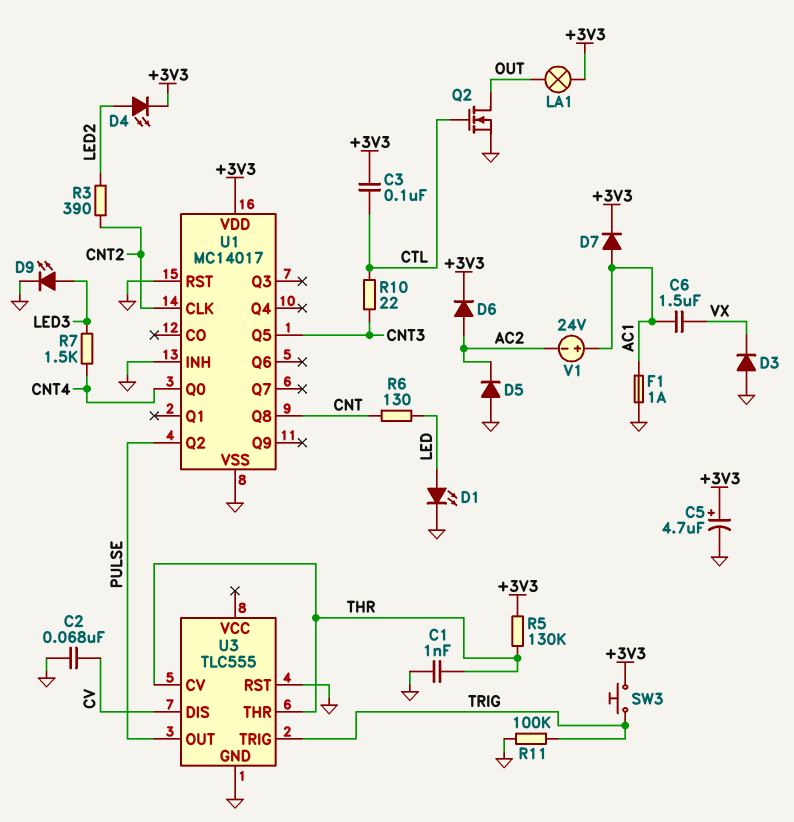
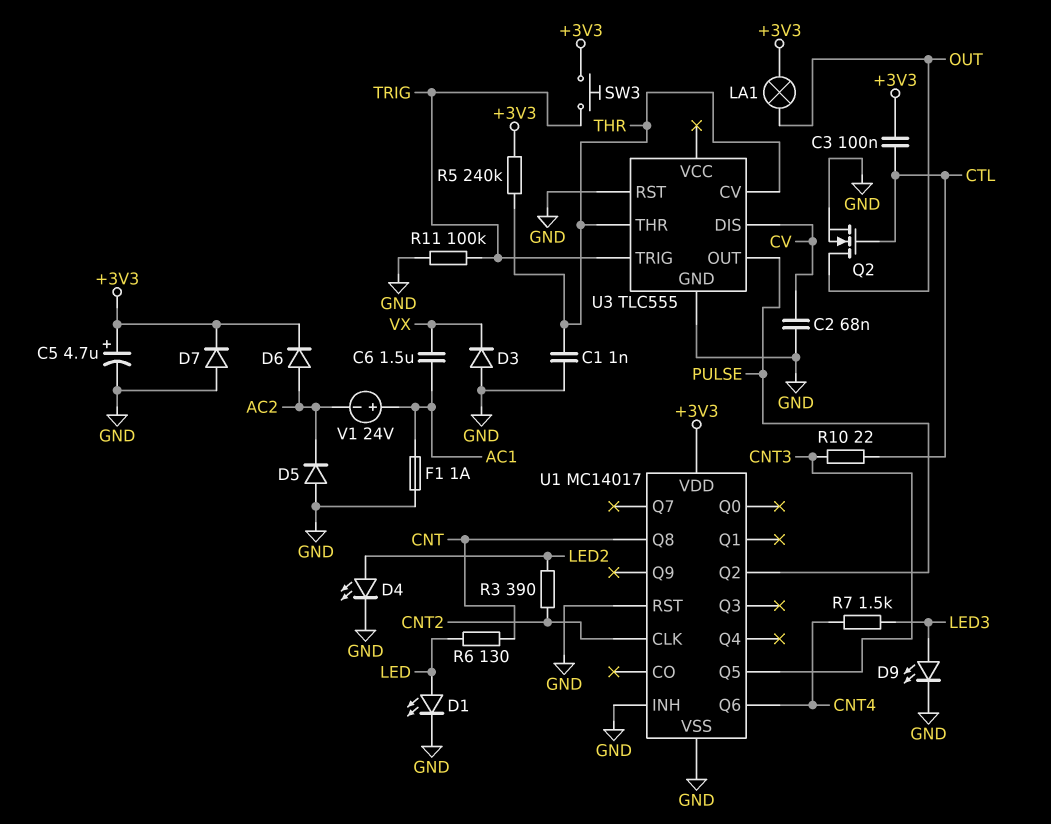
D4: LED (A LED2, K +3V3) -> LED (A LED2, K GND)
D7: diode (A AC1, K +3V3) -> diode (A GND, K +3V3)
R5: 130k (+3V3, THR) -> 240k (+3V3, THR)
U1 pin Q0: CNT4 -> none
U1 pin Q6: none -> CNT4

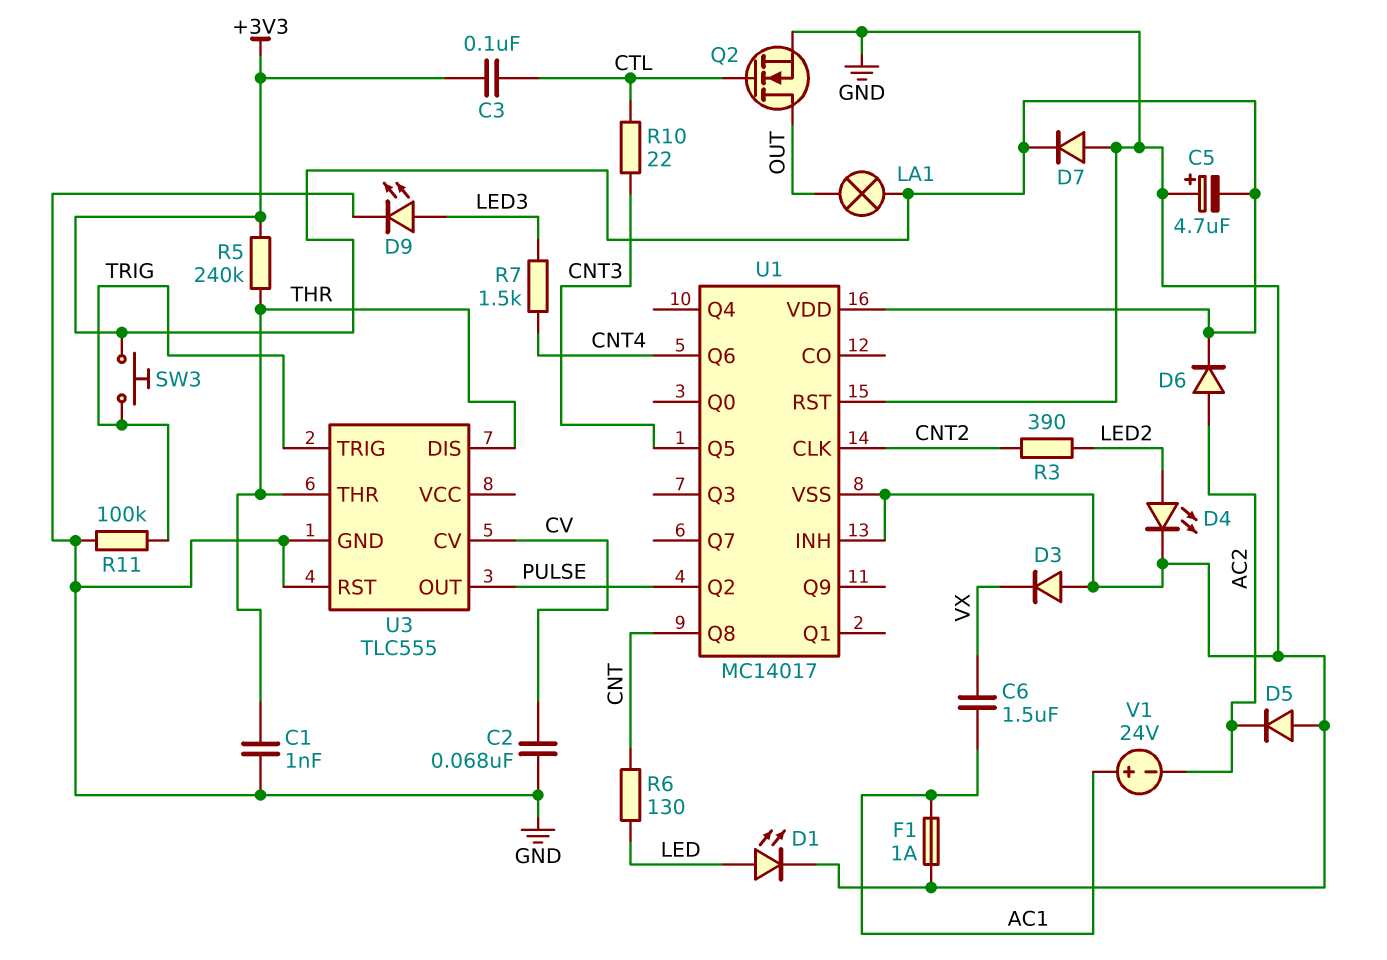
C5: 4.7uF (plus +3V3, minus GND) -> 4.7uF (plus GND, minus +3V3)
U3 pin CV: THR -> CV
U3 pin DIS: CV -> THR

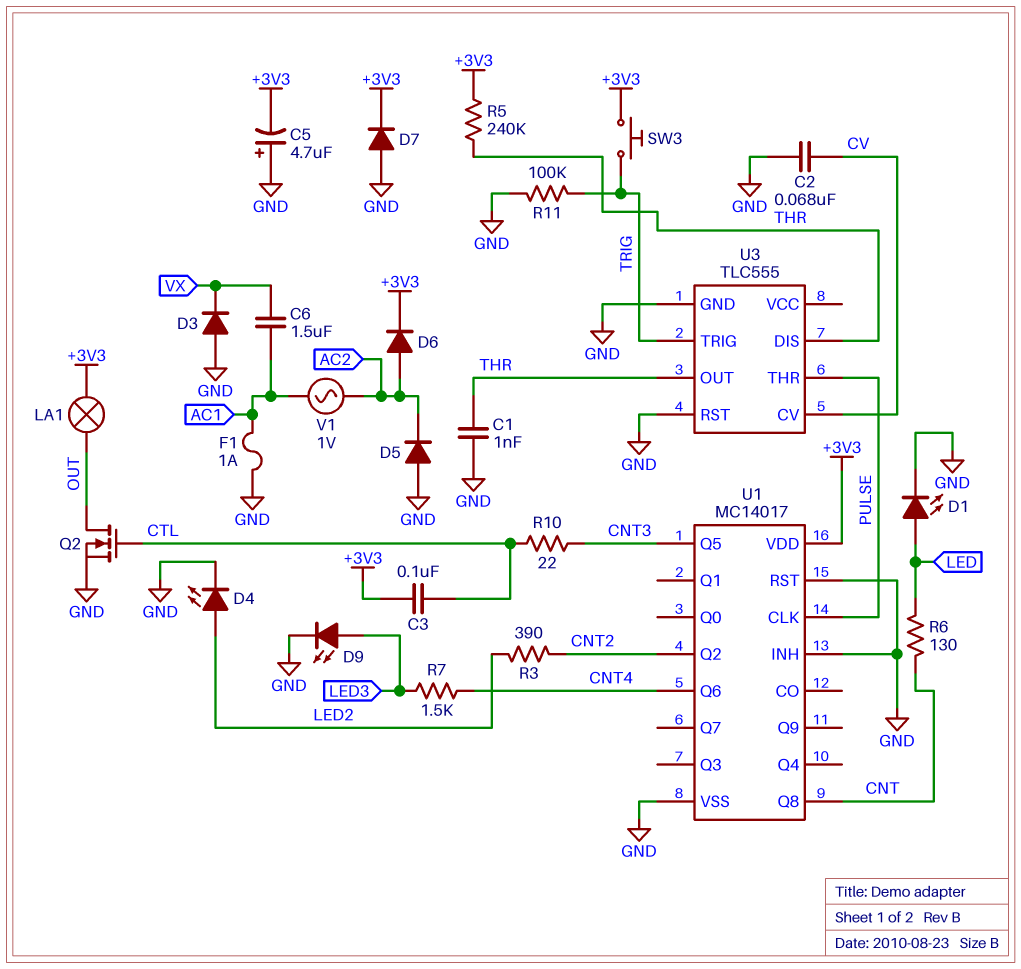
U1 pin CLK: CNT2 -> PULSE
U1 pin Q2: PULSE -> CNT2
U3 pin OUT: PULSE -> THR
U3 pin THR: THR -> PULSE
V1: 24V (plus AC1, minus AC2) -> AC 1V (AC1, AC2)

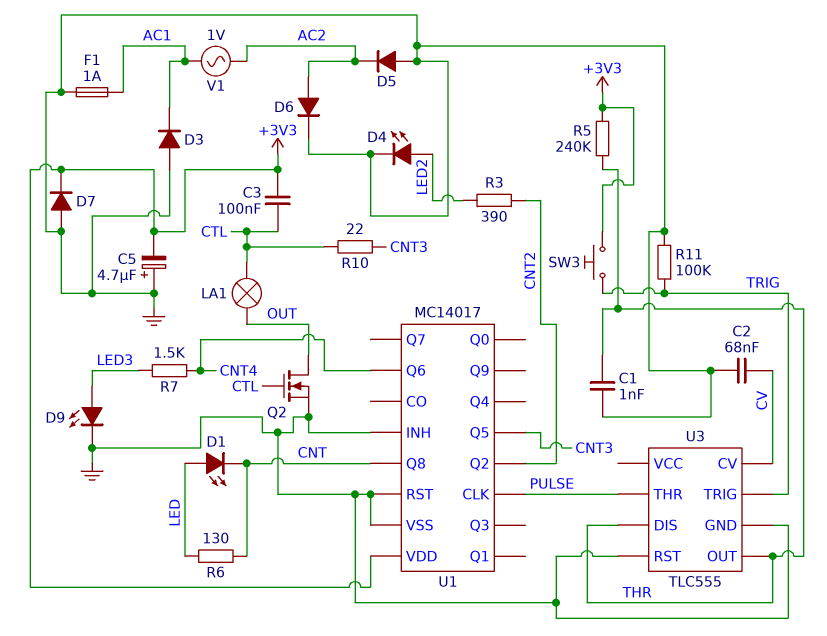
C6: 1.5uF (AC1, VX) -> none
D1: LED (A LED, K GND) -> LED (A LED, K CNT)
D3: diode (A GND, K VX) -> diode (A GND, K AC1)
D6: diode (A AC2, K +3V3) -> diode (A AC2, K GND)
LA1: lamp (+3V3, OUT) -> lamp (CTL, OUT)

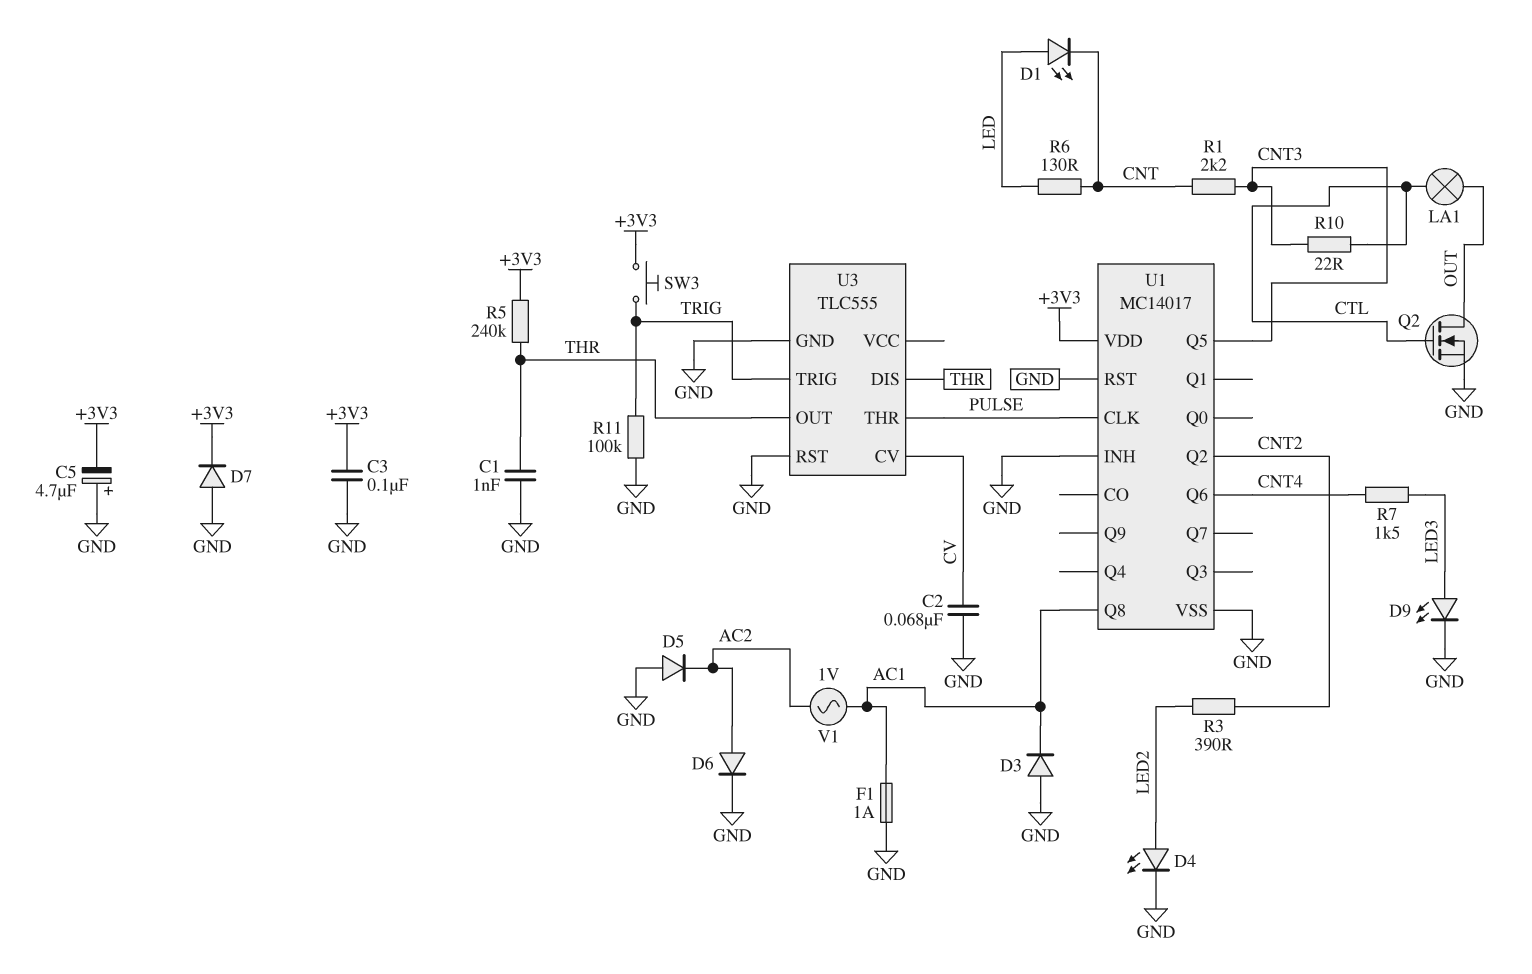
C3: 100nF (+3V3, CTL) -> 100nF (+3V3, GND)
R1: none -> 2.2k (CNT, CNT3)
U1 pin Q8: CNT -> AC1

